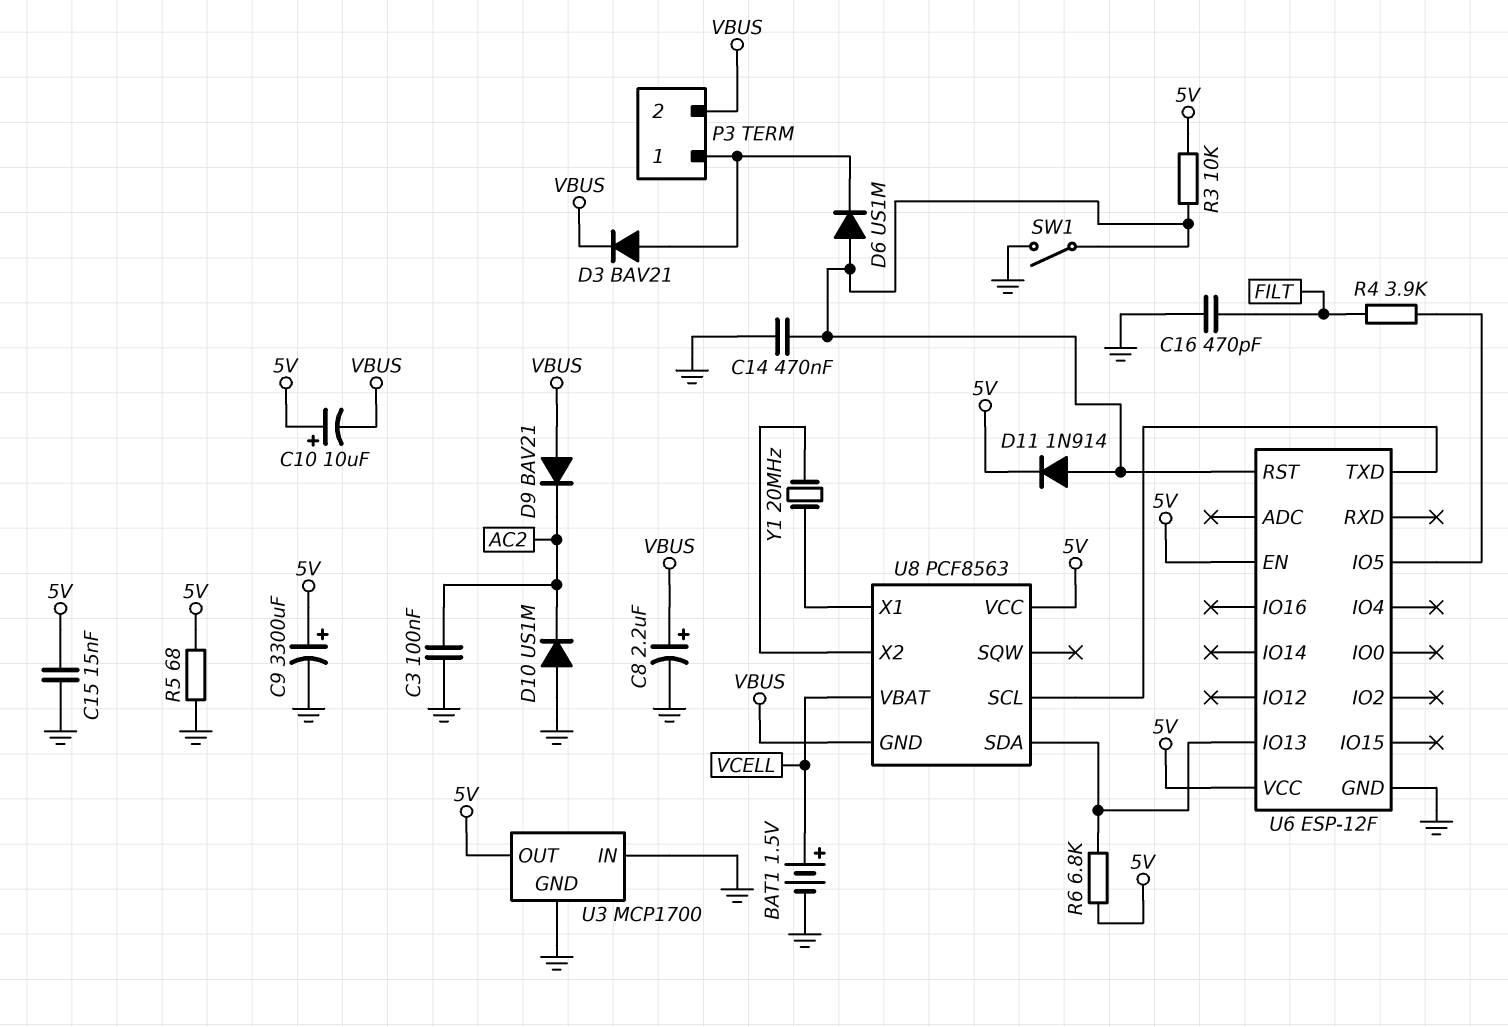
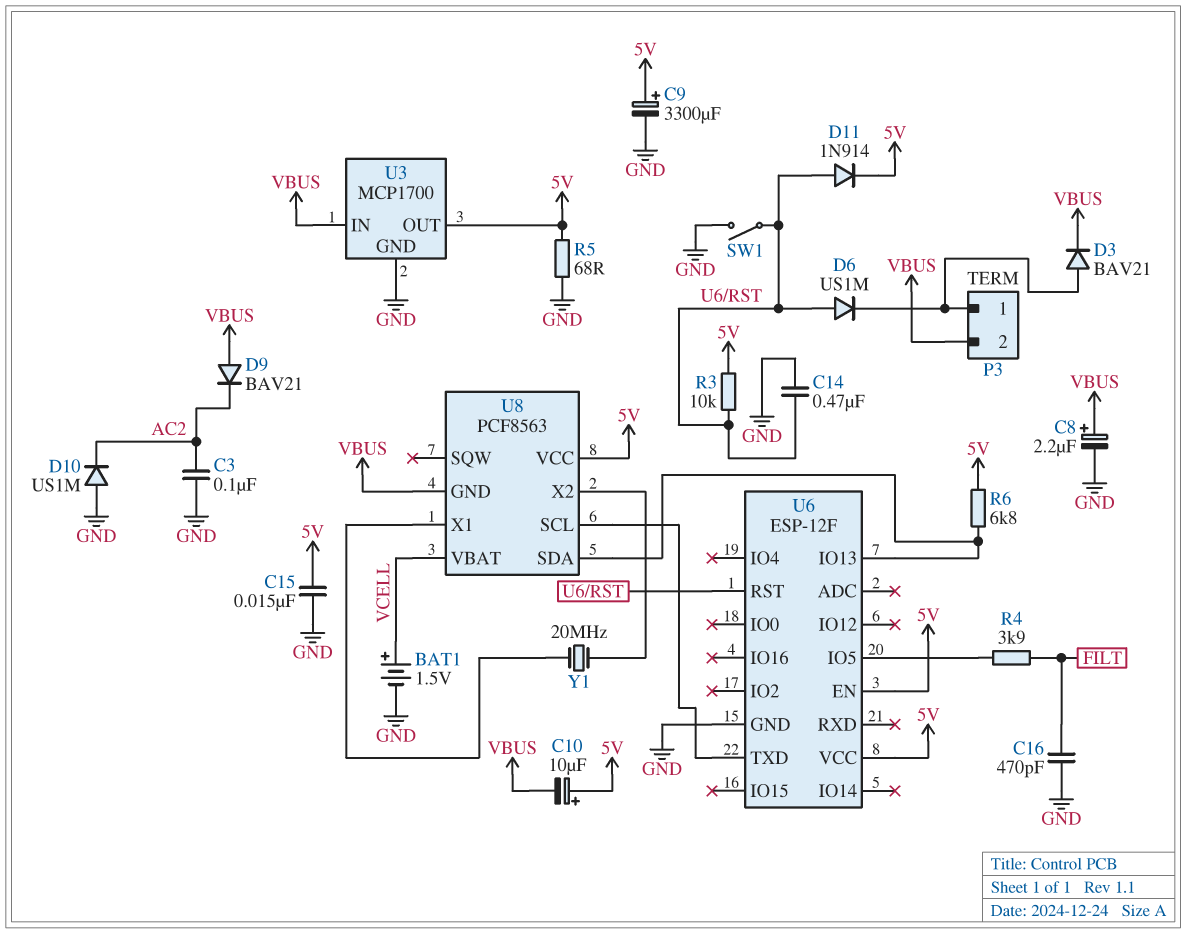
U3 pin IN: GND -> VBUS

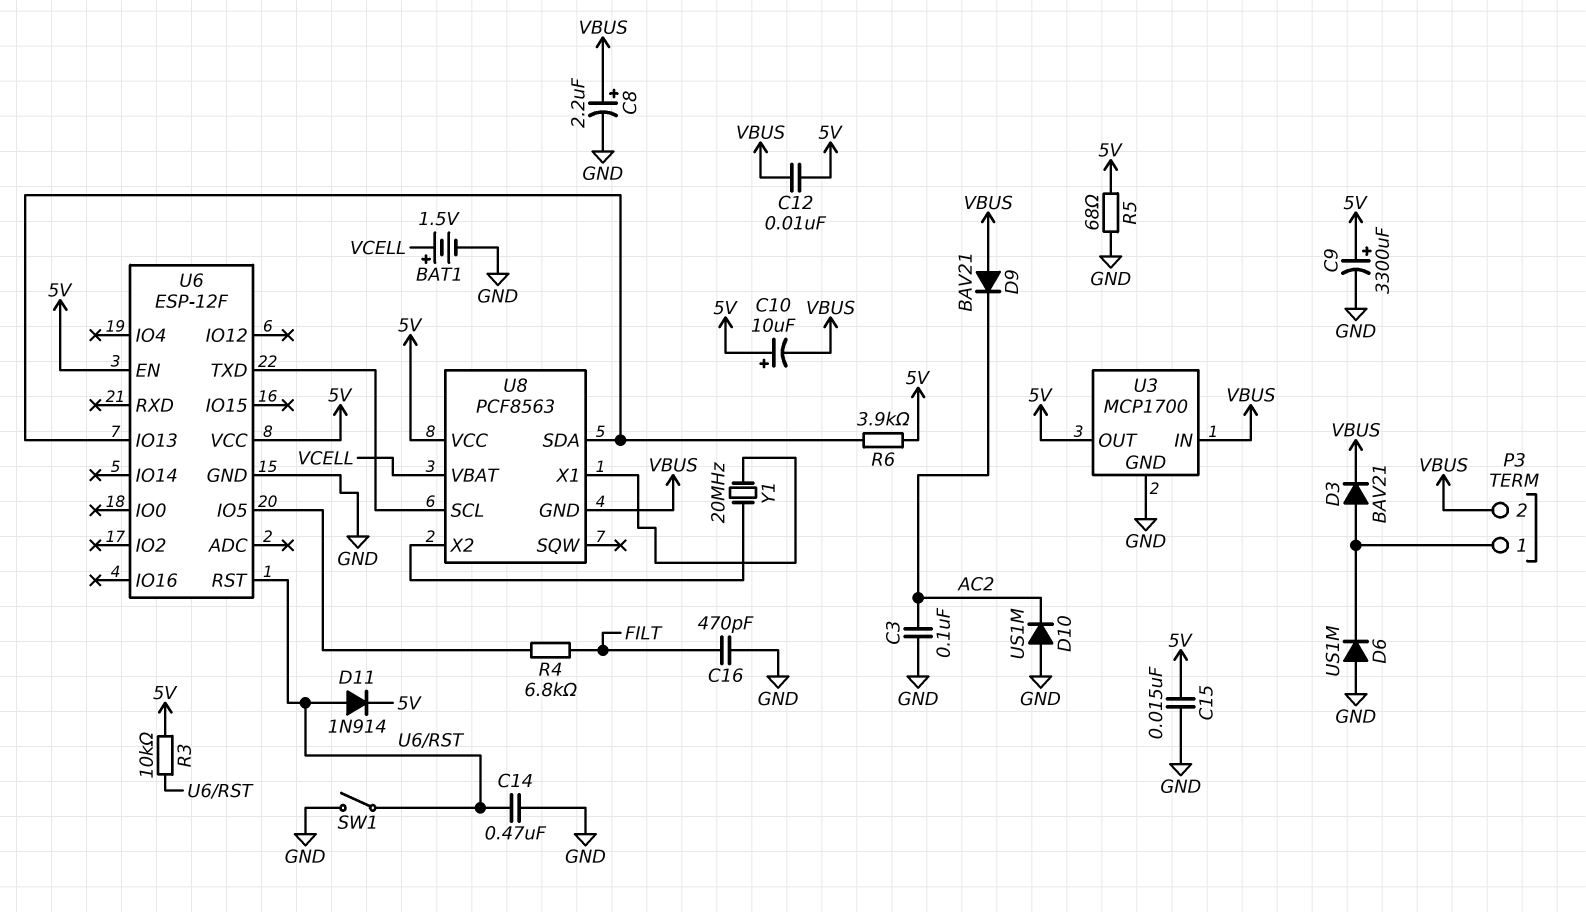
C12: none -> 10nF (5V, VBUS)
D6: diode US1M (A U6/RST, K P3/1) -> diode US1M (A GND, K P3/1)
R4: 3.9k (FILT, U6/IO5) -> 6.8k (FILT, U6/IO5)
R6: 6.8k (5V, U6/IO13) -> 3.9k (5V, U6/IO13)

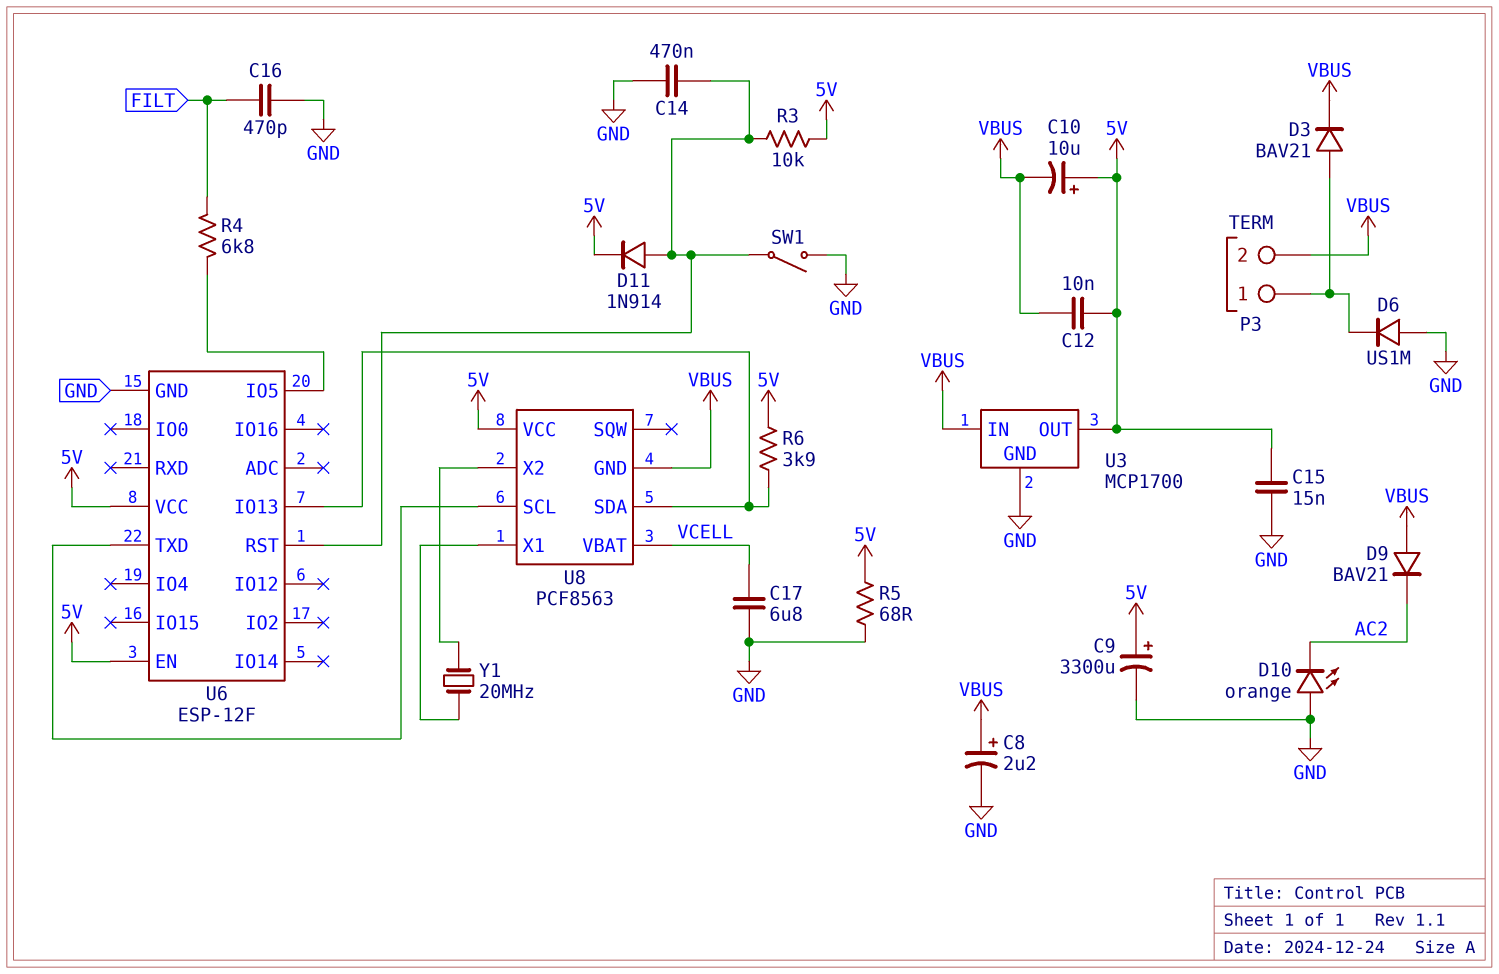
BAT1: 1.5V (plus VCELL, minus GND) -> none
C3: 100nF (AC2, GND) -> none
C17: none -> 6.8uF (GND, VCELL)
D10: diode US1M (A GND, K AC2) -> LED orange (A GND, K AC2)

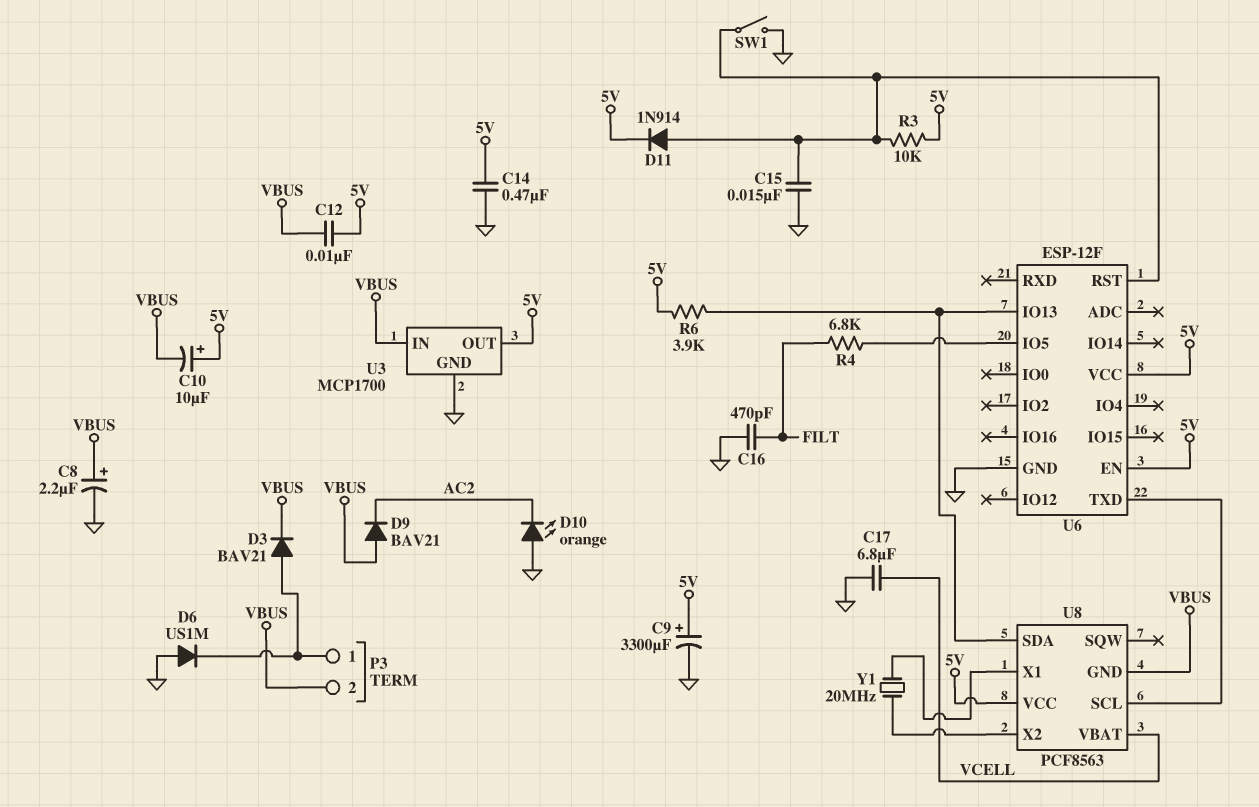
C14: 470nF (GND, U6/RST) -> 470nF (5V, GND)
C15: 15nF (5V, GND) -> 15nF (GND, U6/RST)
R5: 68 (5V, GND) -> none

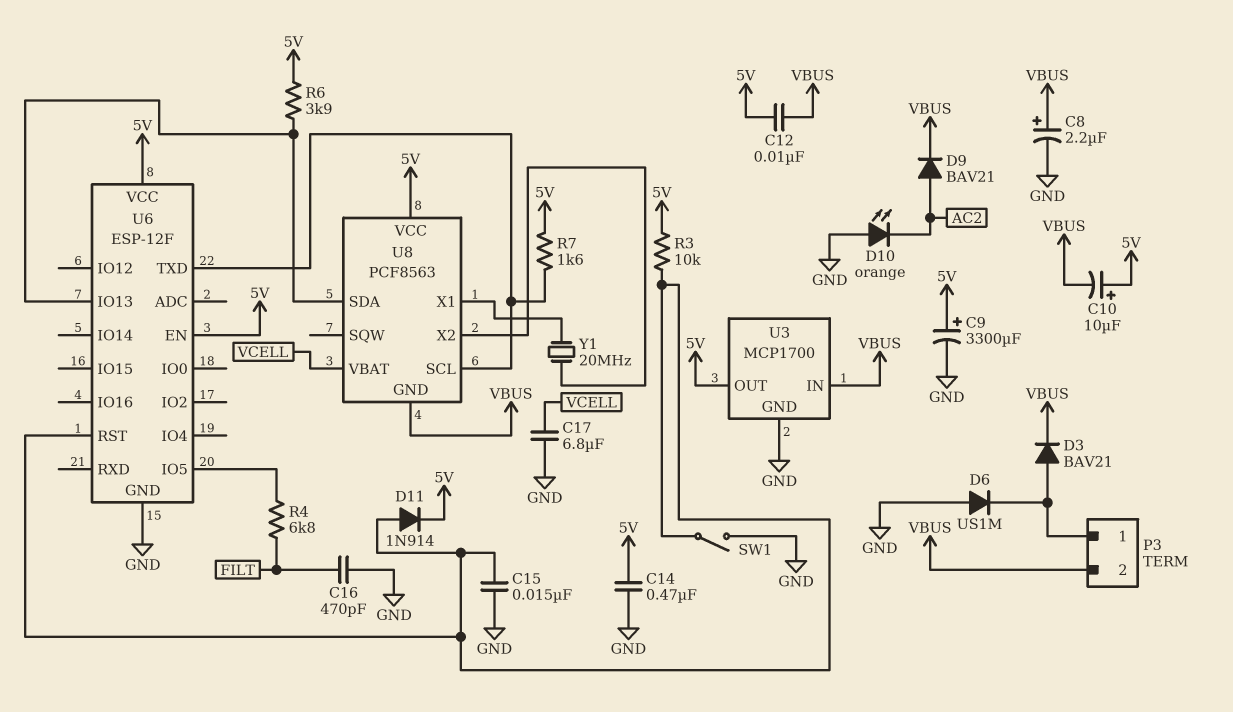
D9: diode BAV21 (A VBUS, K AC2) -> diode BAV21 (A AC2, K VBUS)
R7: none -> 1.6k (5V, U6/TXD)

